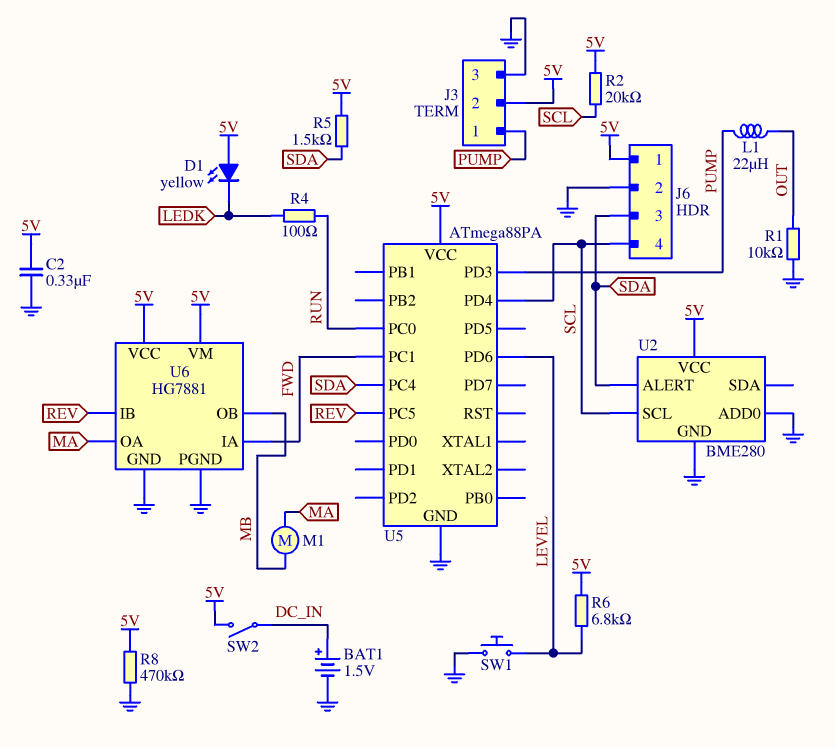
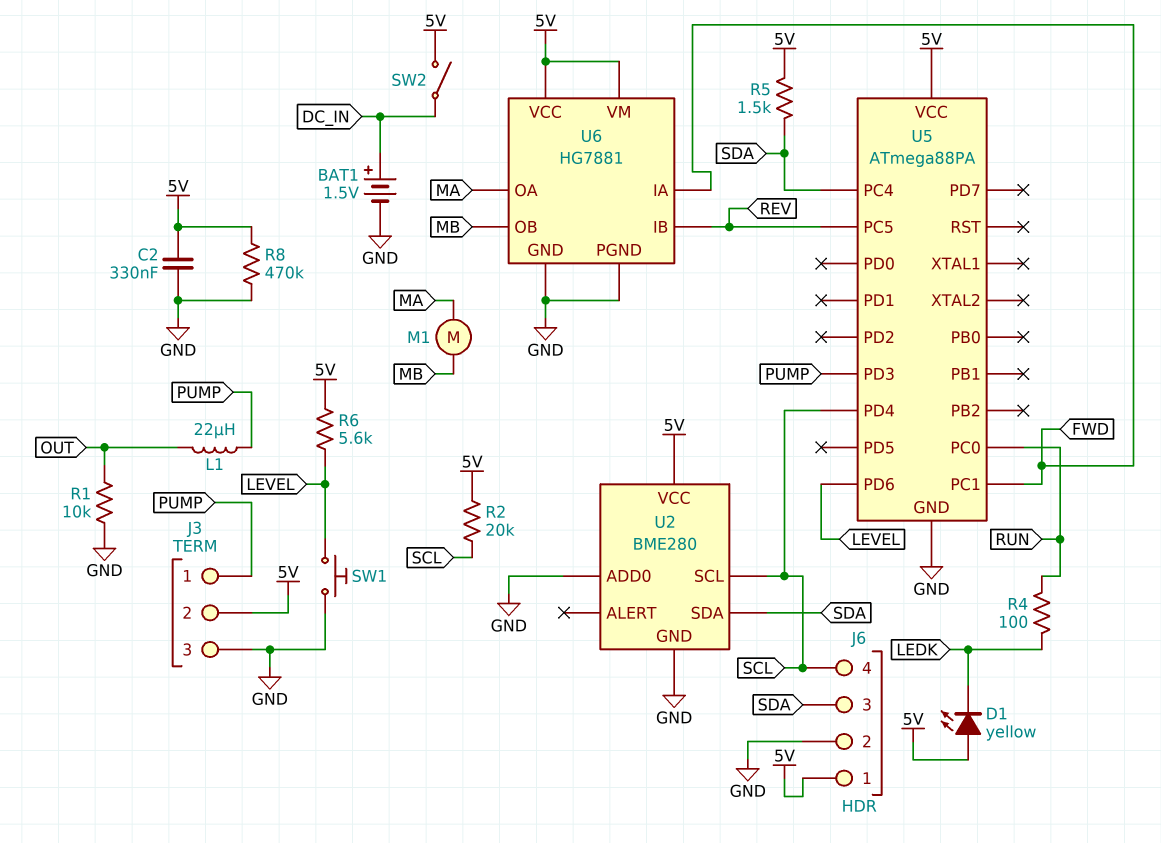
R6: 6.8k (5V, LEVEL) -> 5.6k (5V, LEVEL)
U2 pin ALERT: SDA -> none
U2 pin SDA: none -> SDA

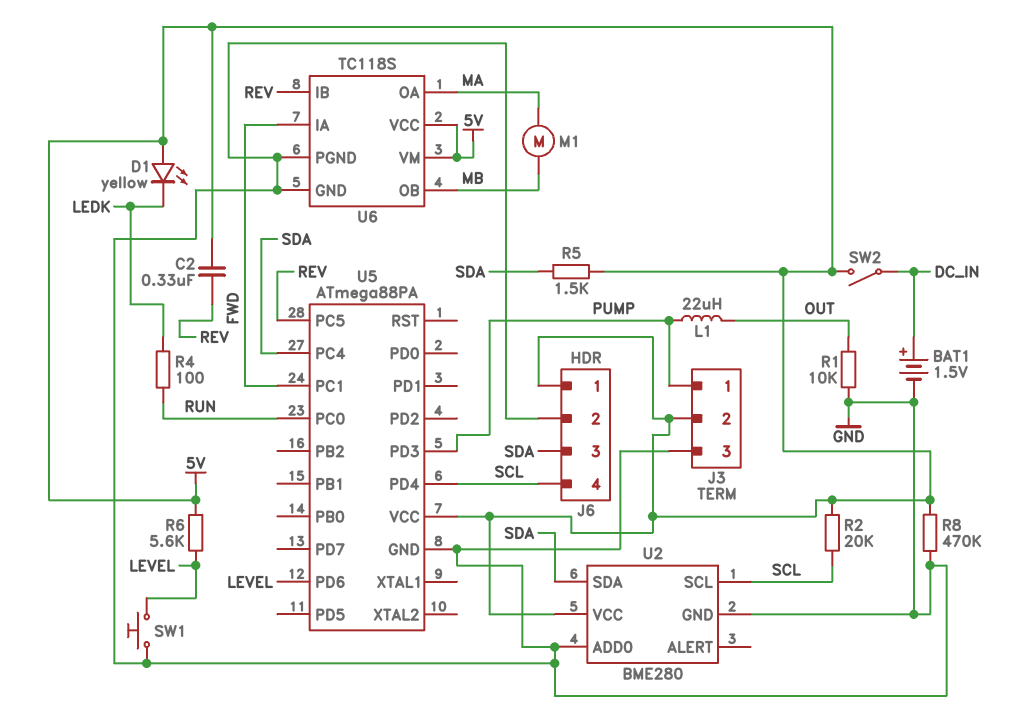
C2: 330nF (5V, GND) -> 330nF (5V, REV)
U6: HG7881 -> TC118S

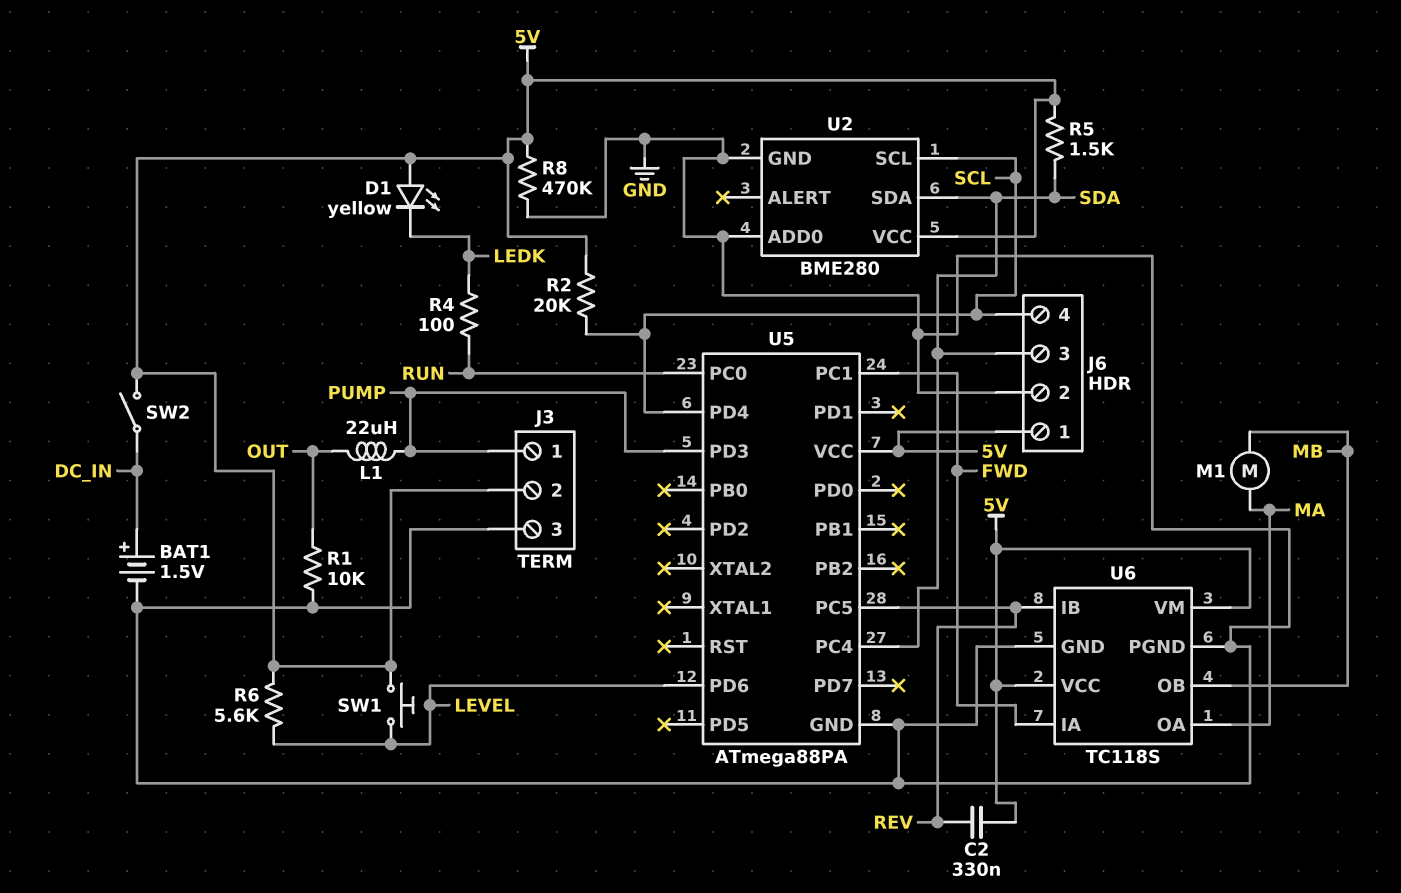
SW1: button (GND, LEVEL) -> button (5V, LEVEL)

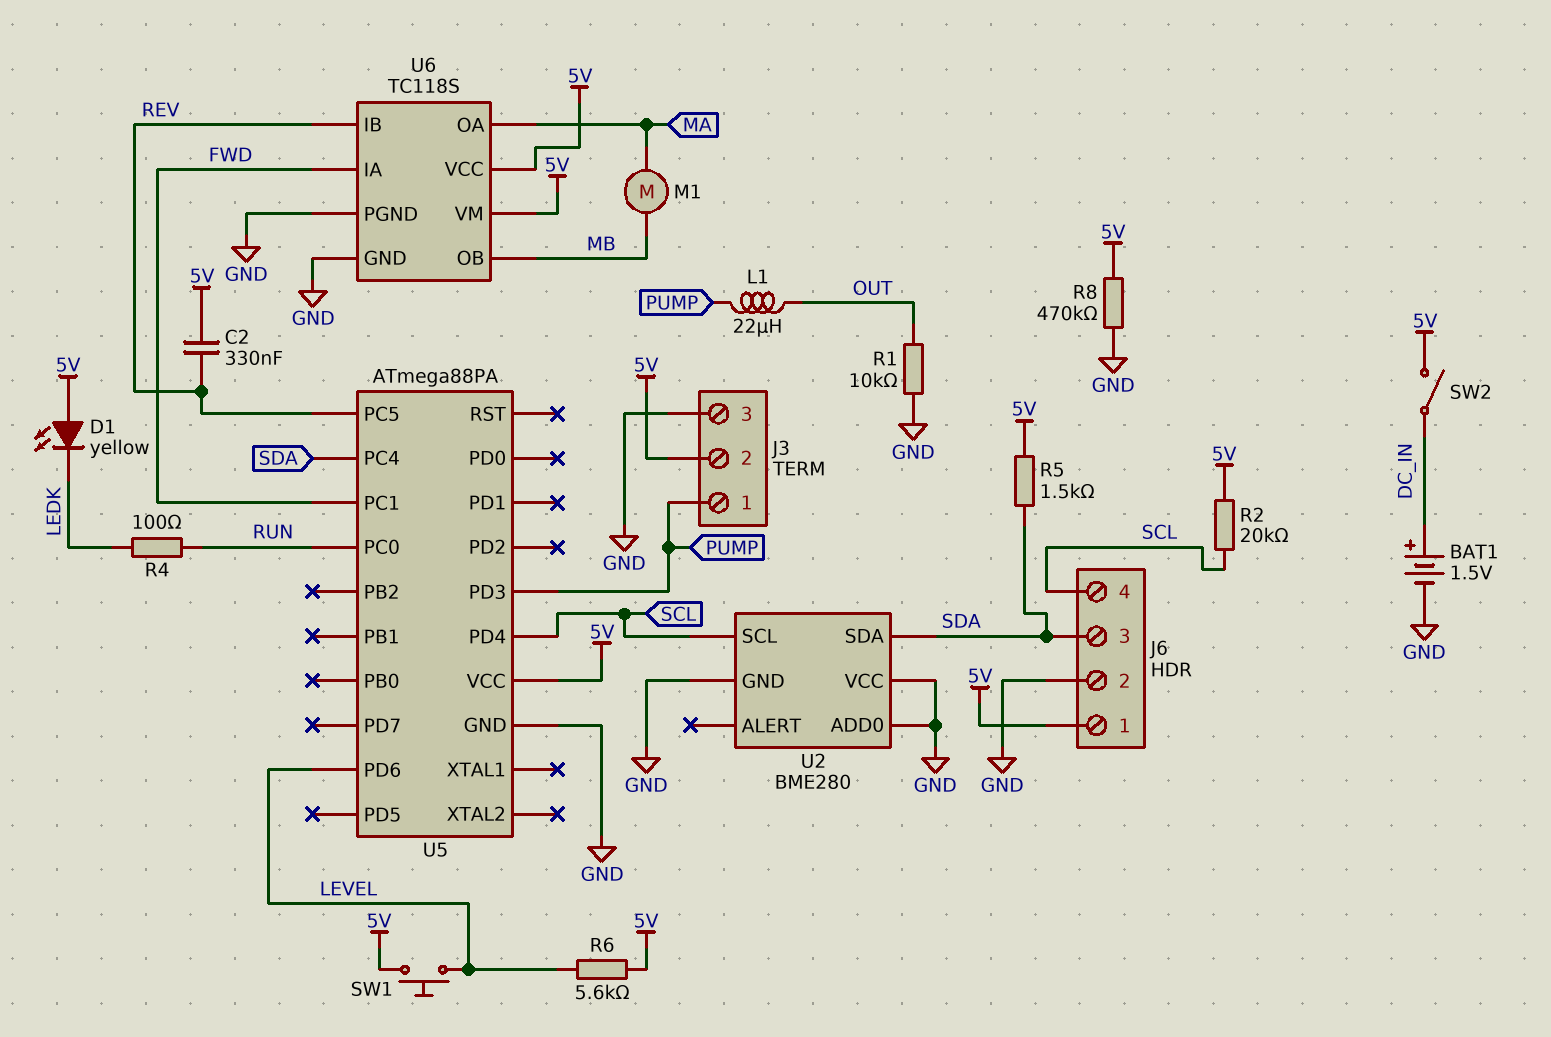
U2 pin VCC: 5V -> GND

